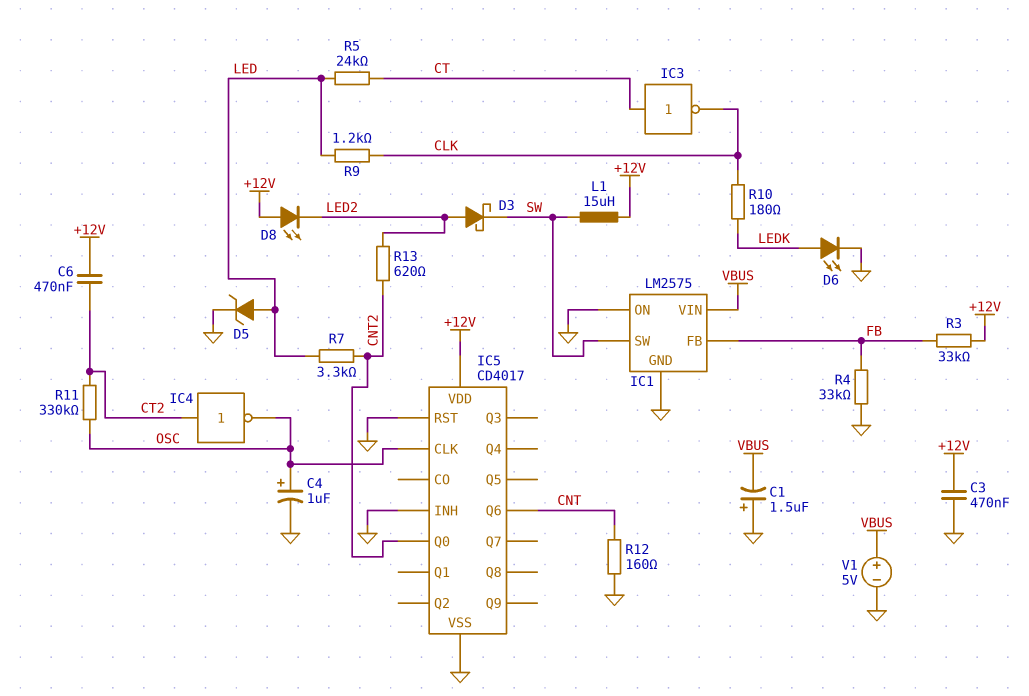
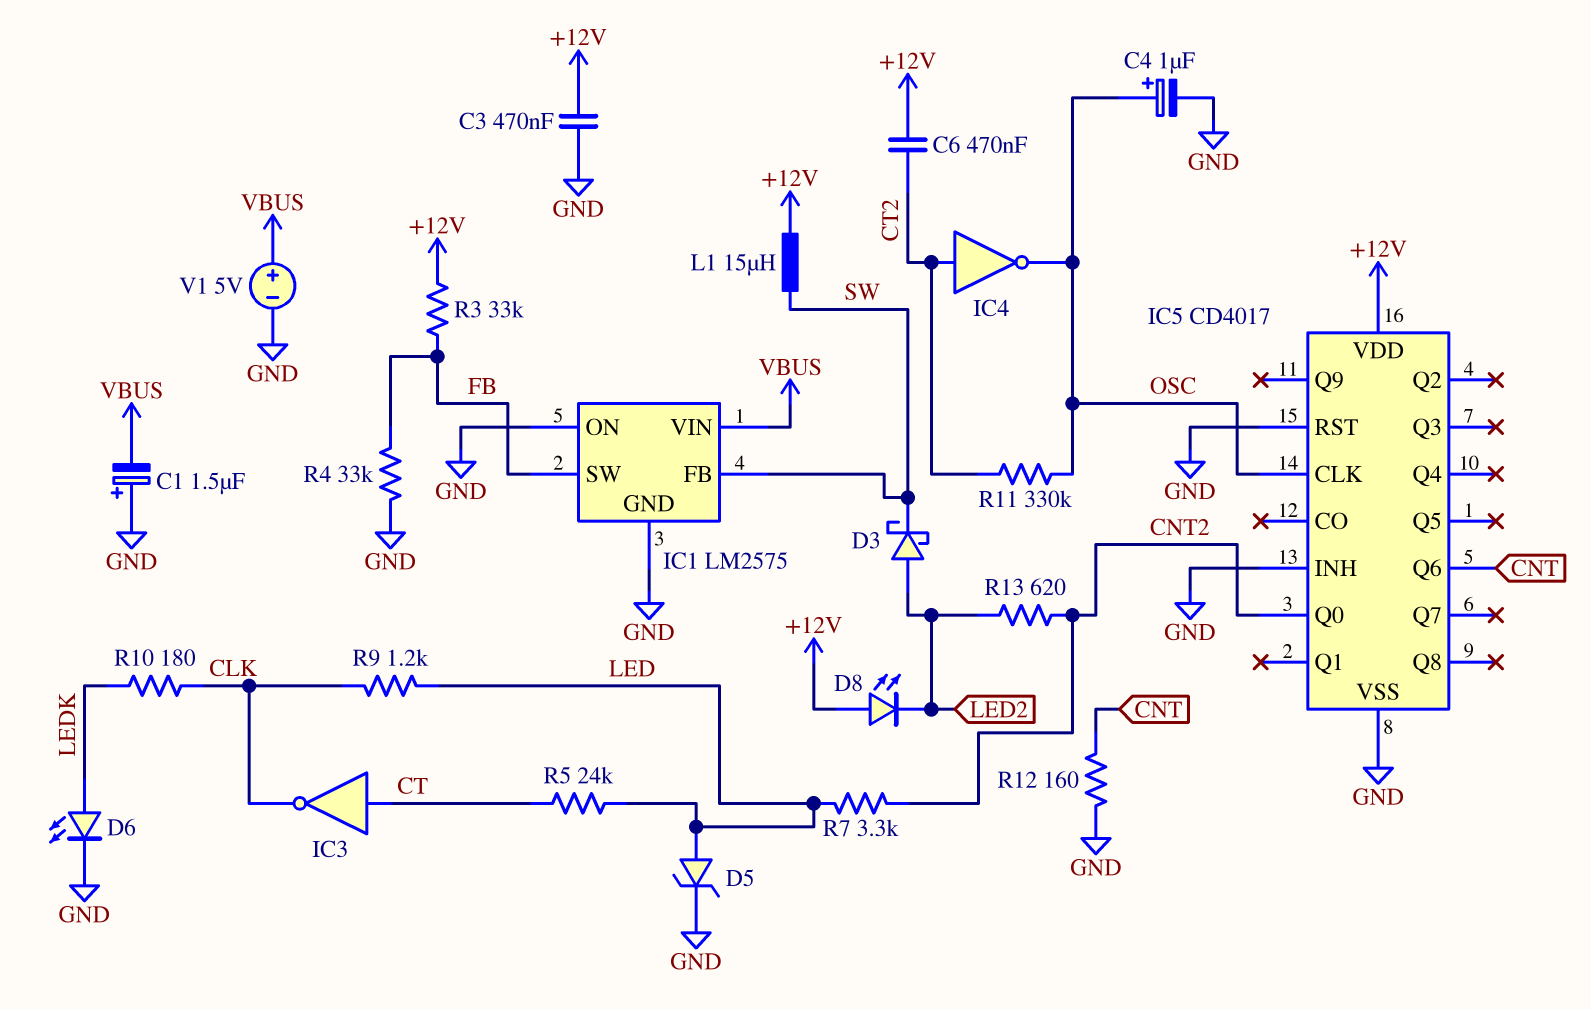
IC1 pin FB: FB -> SW
IC1 pin SW: SW -> FB

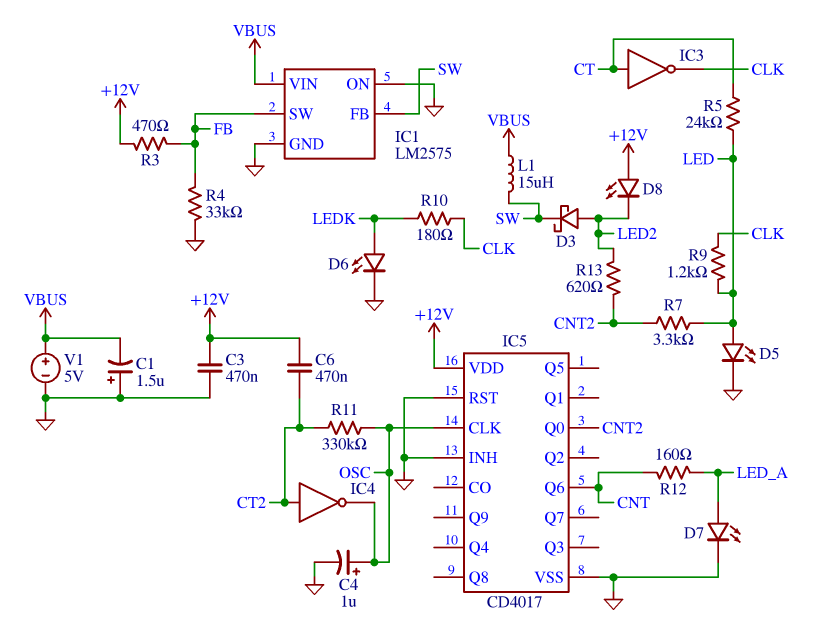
D5: zener (A LED, K GND) -> LED (A LED, K GND)
D7: none -> LED (A LED_A, K GND)
L1: 15uH (+12V, SW) -> 15uH (SW, VBUS)
R3: 33k (+12V, FB) -> 470 (+12V, FB)
R12: 160 (CNT, GND) -> 160 (CNT, LED_A)

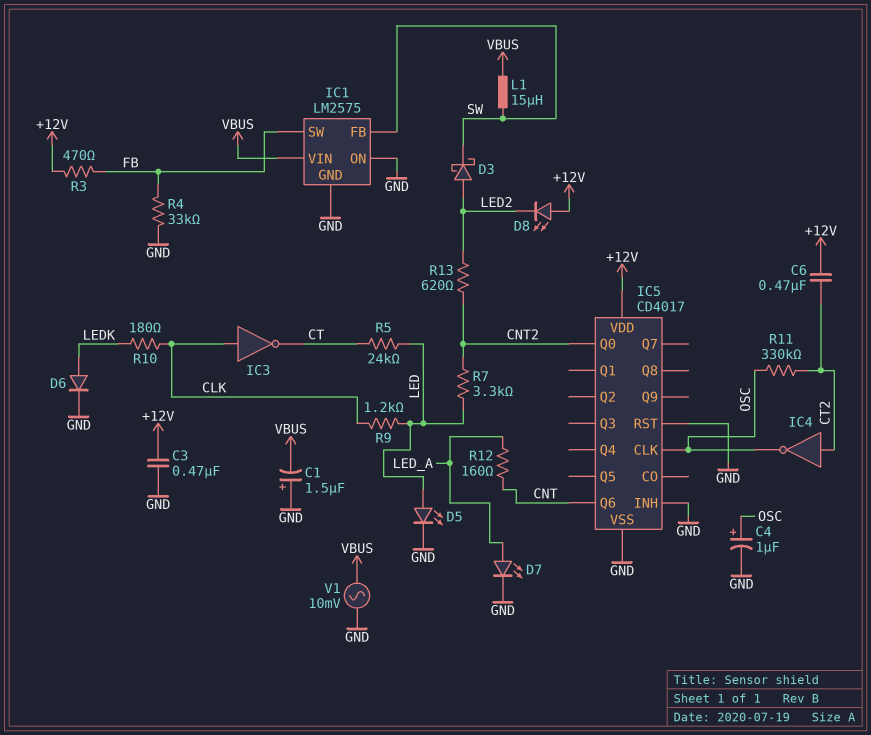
D6: LED (A LEDK, K GND) -> diode (A LEDK, K GND)
IC3: NOT (in CT, out CLK) -> NOT (in CLK, out CT)
V1: 5V (plus VBUS, minus GND) -> AC 10mV (GND, VBUS)

